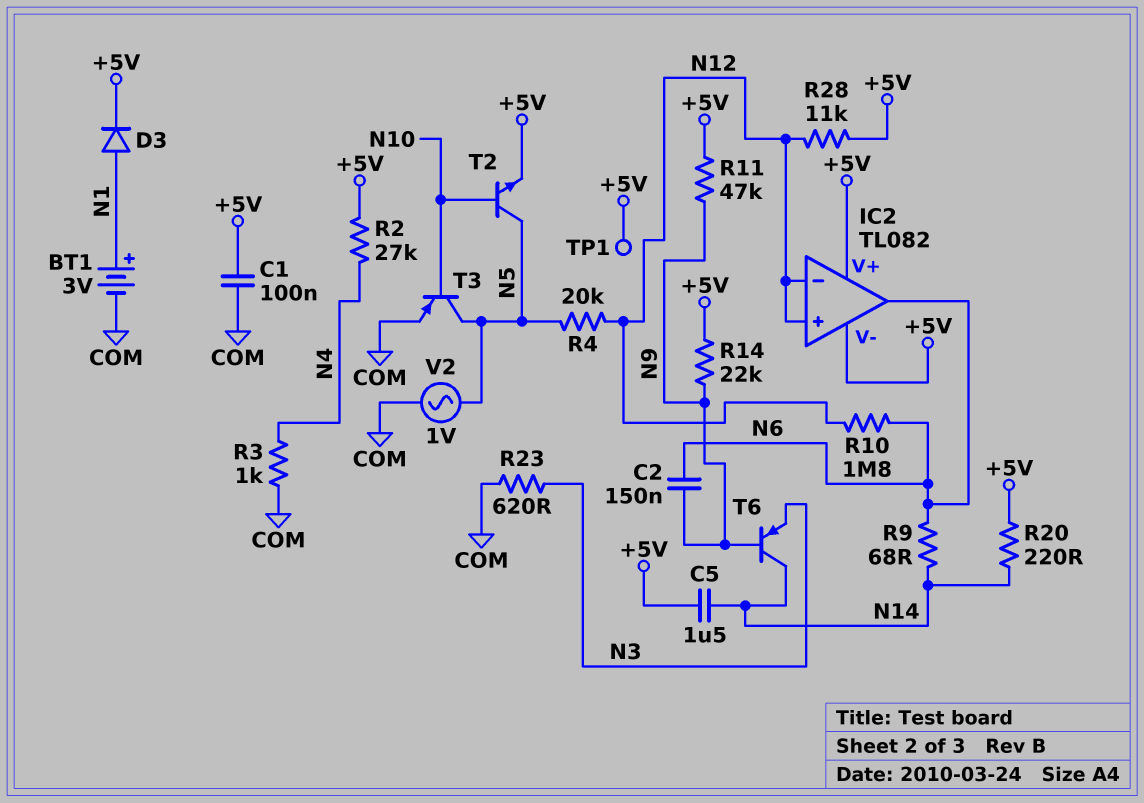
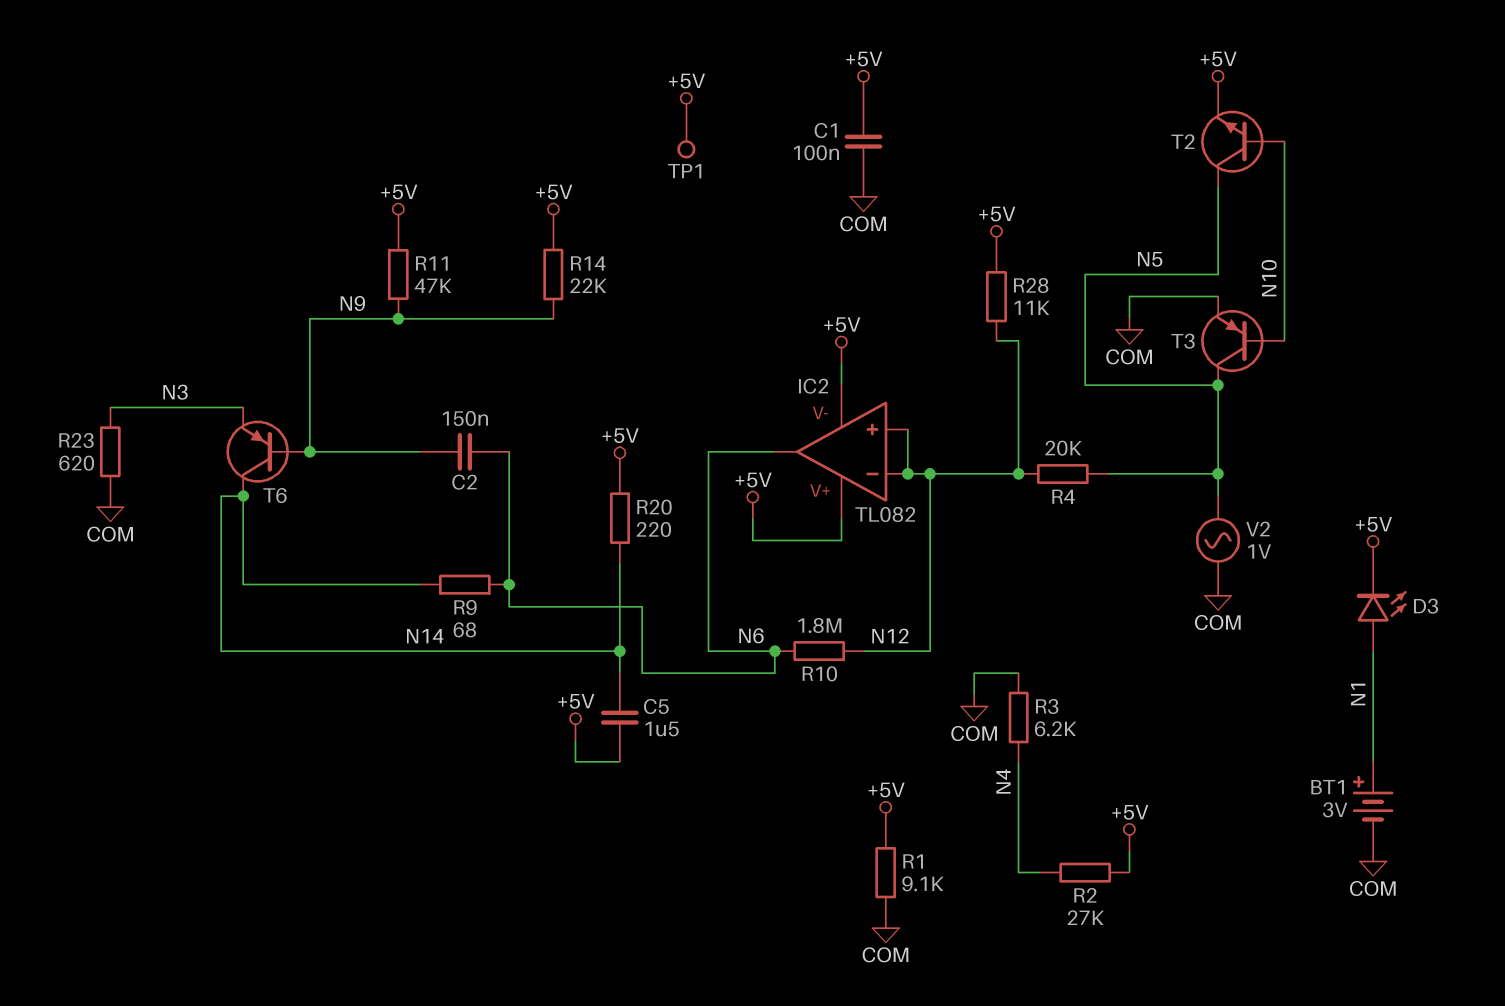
D3: diode (A N1, K +5V) -> LED (A N1, K +5V)
R1: none -> 9.1k (+5V, COM)
R3: 1k (COM, N4) -> 6.2k (COM, N4)

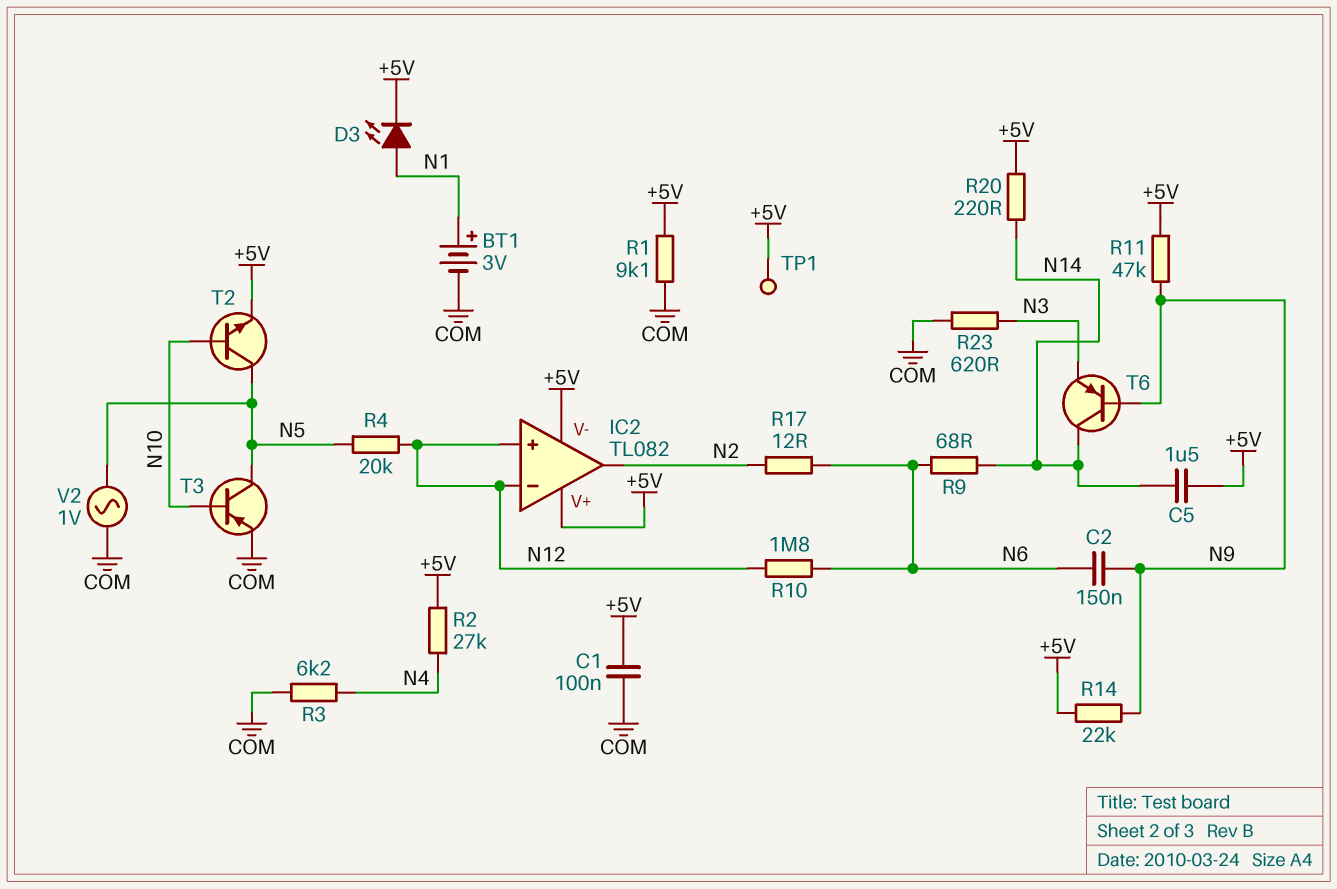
IC2 pin out: N6 -> N2
R17: none -> 12 (N2, N6)
R28: 11k (+5V, N12) -> none

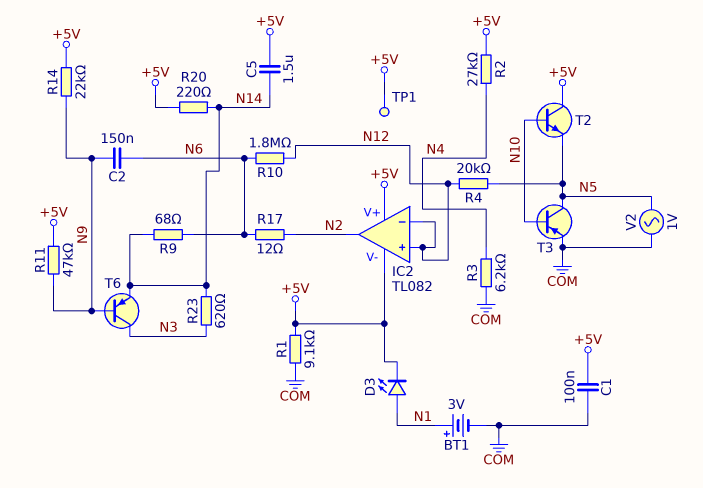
R23: 620 (COM, N3) -> 620 (N3, N14)
T2: NPN (B N10, C N5, E +5V) -> NPN (B N10, C +5V, E N5)
T6: PNP (B N9, C N14, E N3) -> PNP (B N9, C N3, E N14)

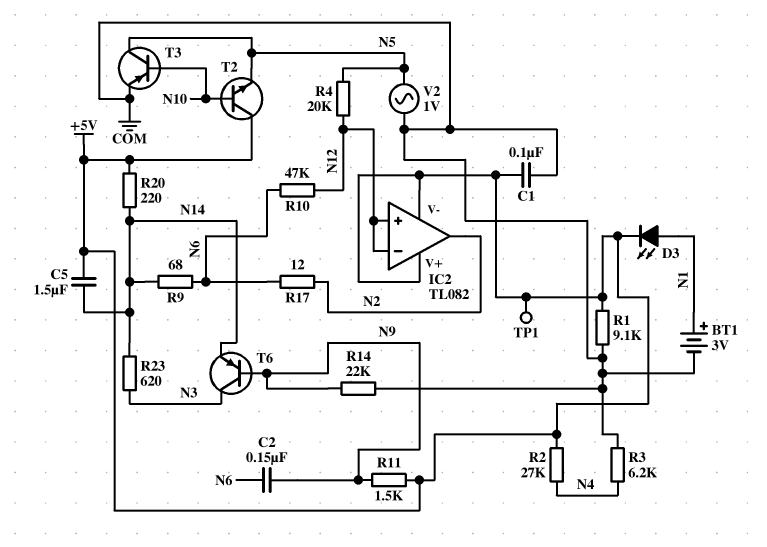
R10: 1.8M (N6, N12) -> 47k (N6, N12)
R11: 47k (+5V, N9) -> 1.5k (+5V, N9)
R14: 22k (+5V, N9) -> 22k (COM, N9)

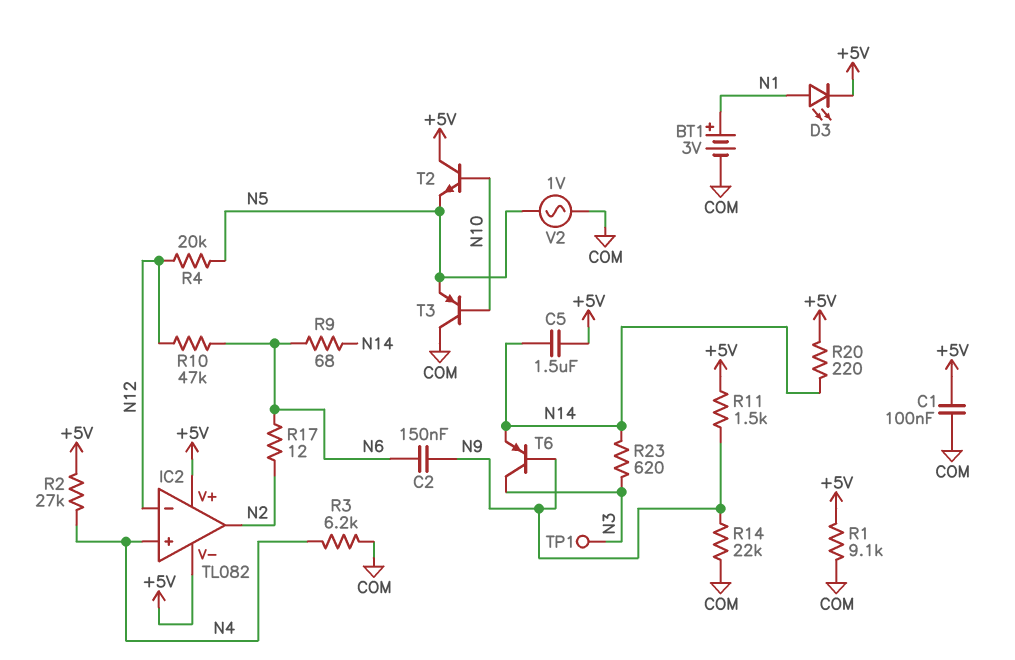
IC2 pin in+: N12 -> N4
T3: PNP (B N10, C N5, E COM) -> PNP (B N10, C COM, E N5)
TP1: test point (+5V) -> test point (N3)

